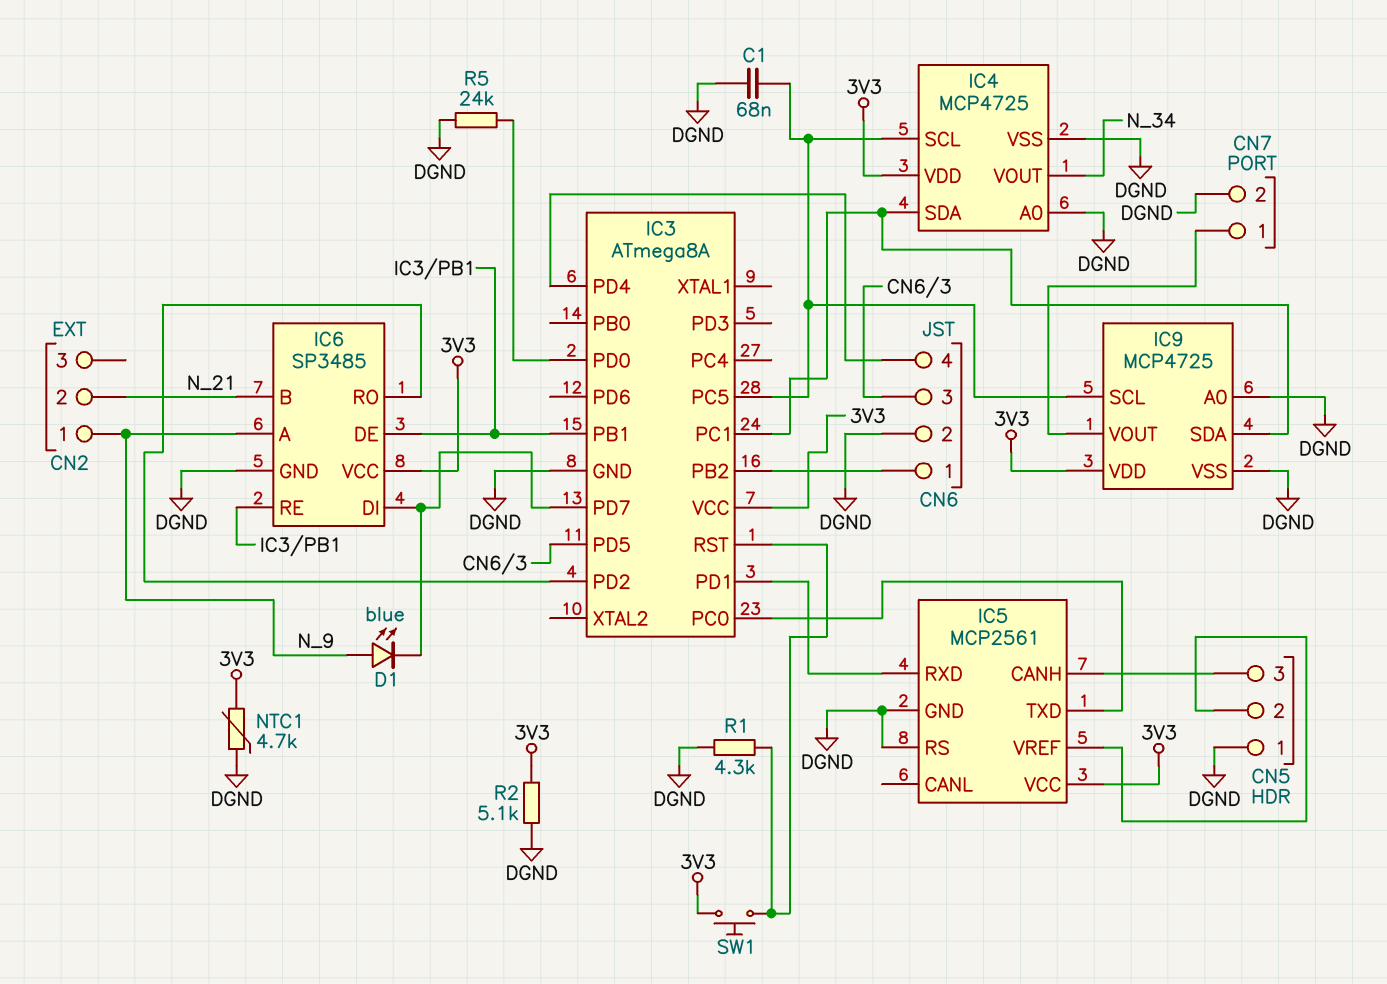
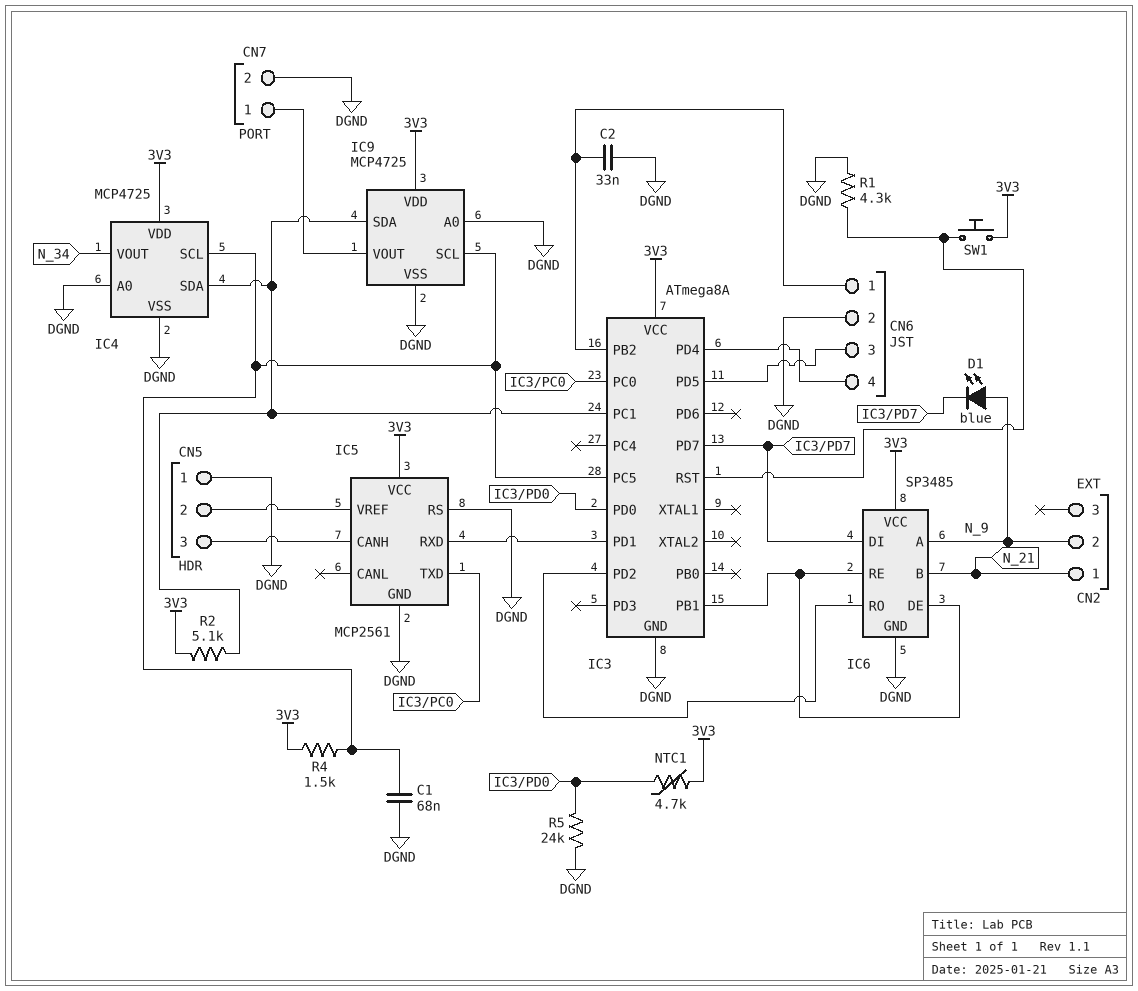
C2: none -> 33nF (CN6/1, DGND)
CN2 pin 1: N_9 -> N_21
CN2 pin 2: N_21 -> N_9
NTC1: 4.7k (3V3, DGND) -> 4.7k (3V3, IC3/PD0)
R2: 5.1k (3V3, DGND) -> 5.1k (3V3, IC3/PC1)
R4: none -> 1.5k (3V3, IC3/PC5)

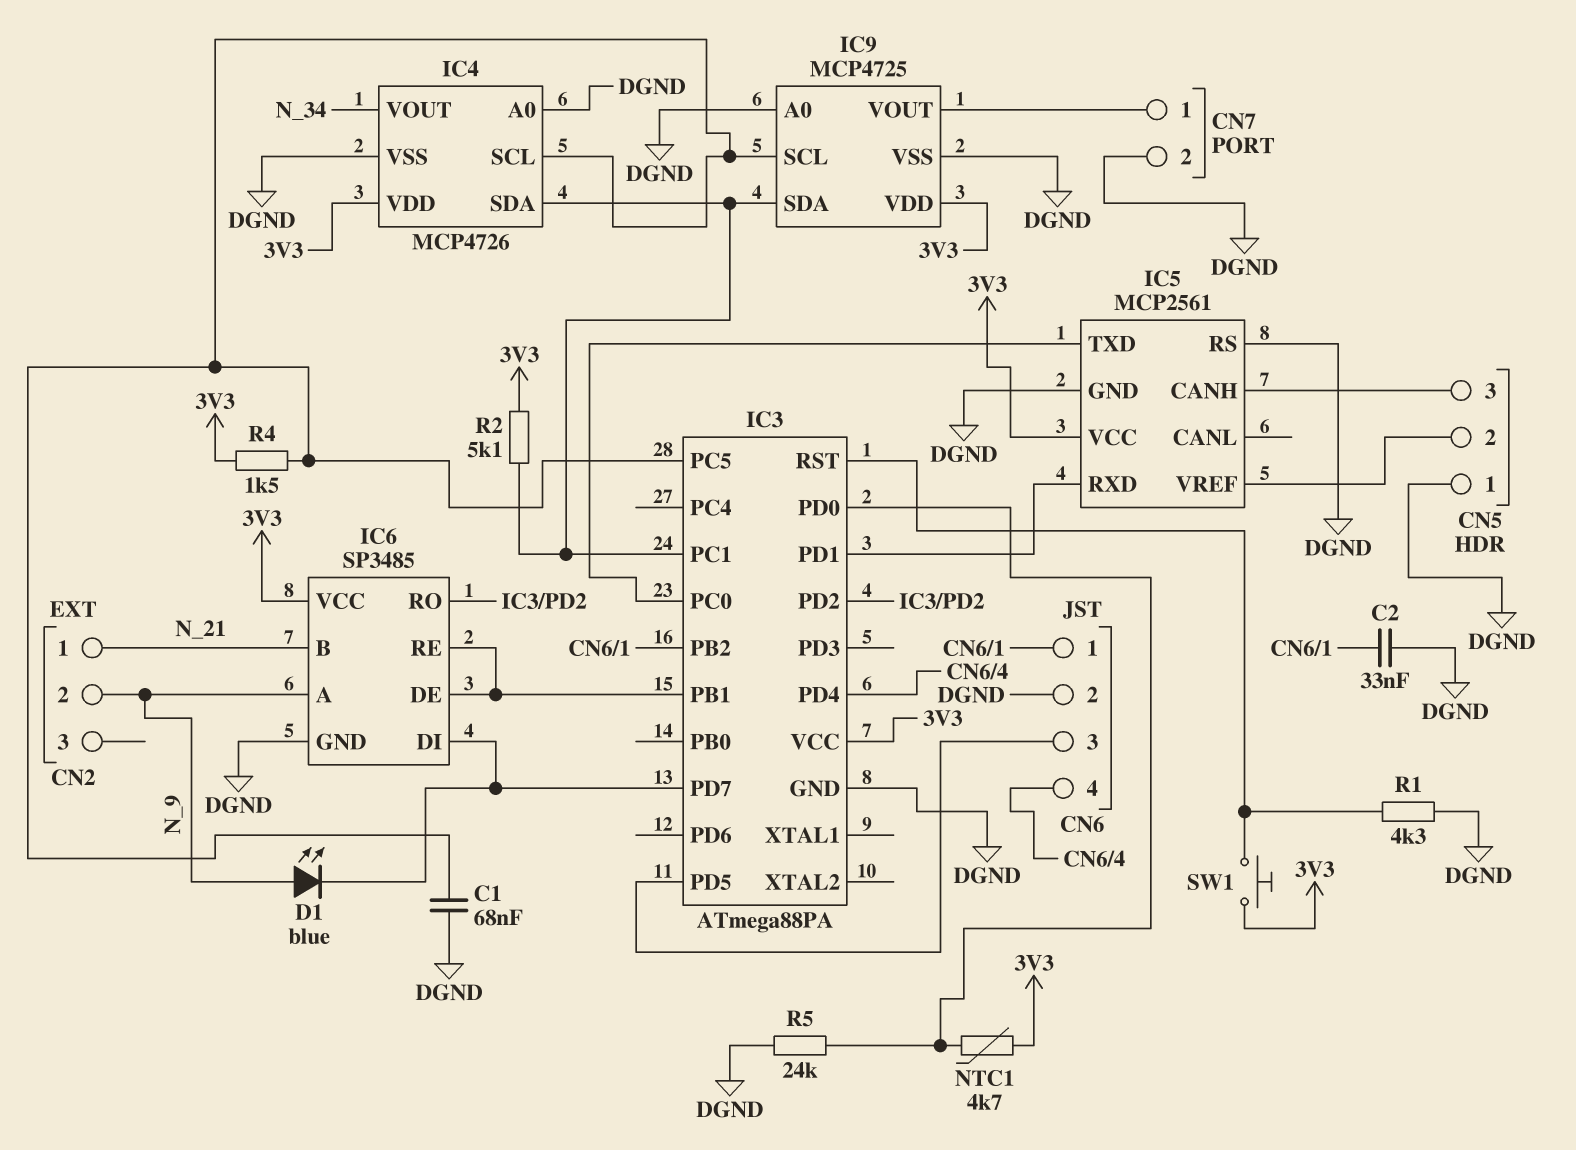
IC3: ATmega8A -> ATmega88PA
IC4: MCP4725 -> MCP4726

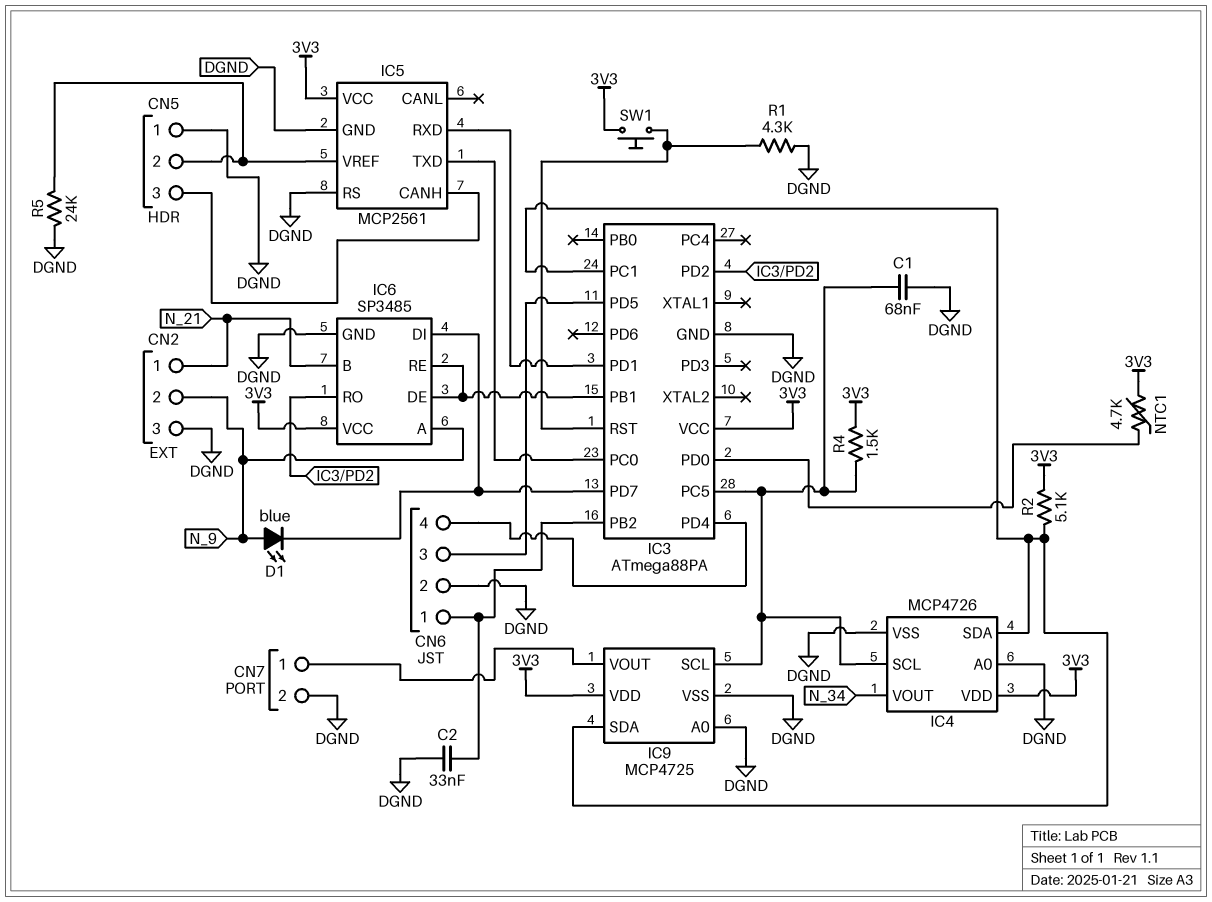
CN2 pin 3: none -> DGND
R5: 24k (DGND, IC3/PD0) -> 24k (CN5/2, DGND)

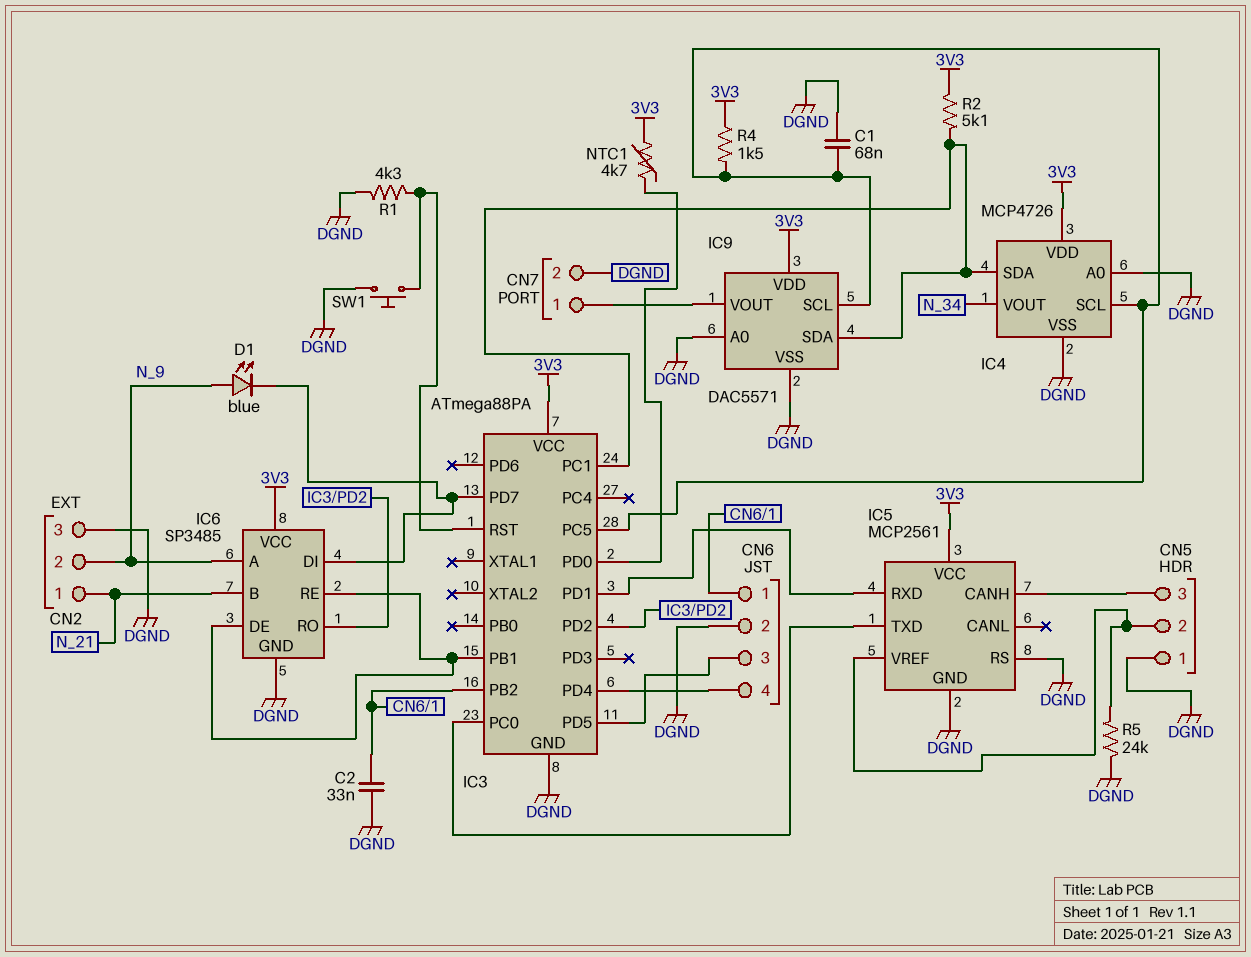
IC9: MCP4725 -> DAC5571
SW1: button (3V3, IC3/RST) -> button (DGND, IC3/RST)

